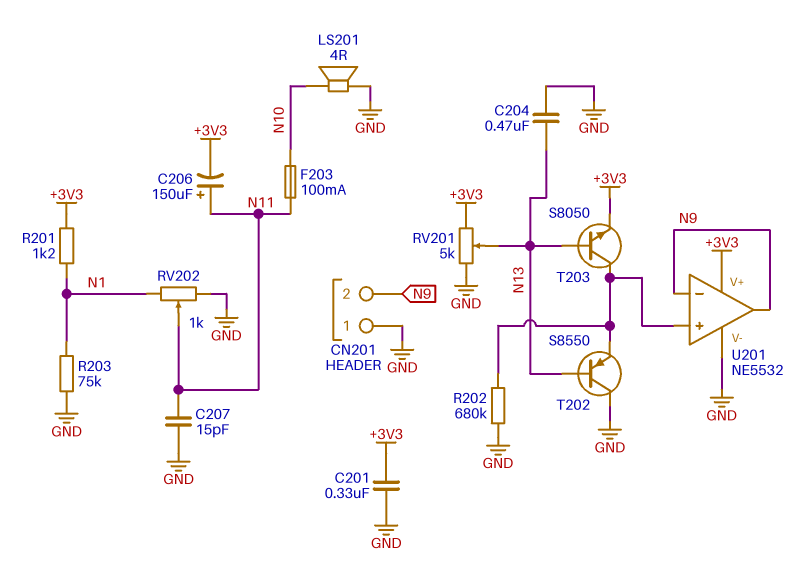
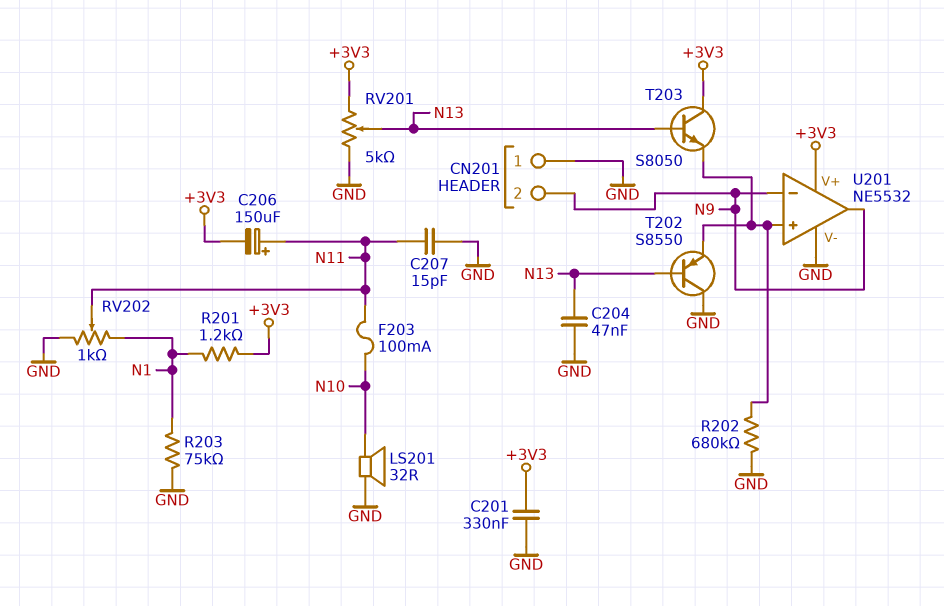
C204: 470nF (GND, N13) -> 47nF (GND, N13)
LS201: speaker 4R (GND, N10) -> speaker 32R (GND, N10)
T203: NPN S8050 (B N13, C U201/in+, E +3V3) -> NPN S8050 (B N13, C +3V3, E U201/in+)

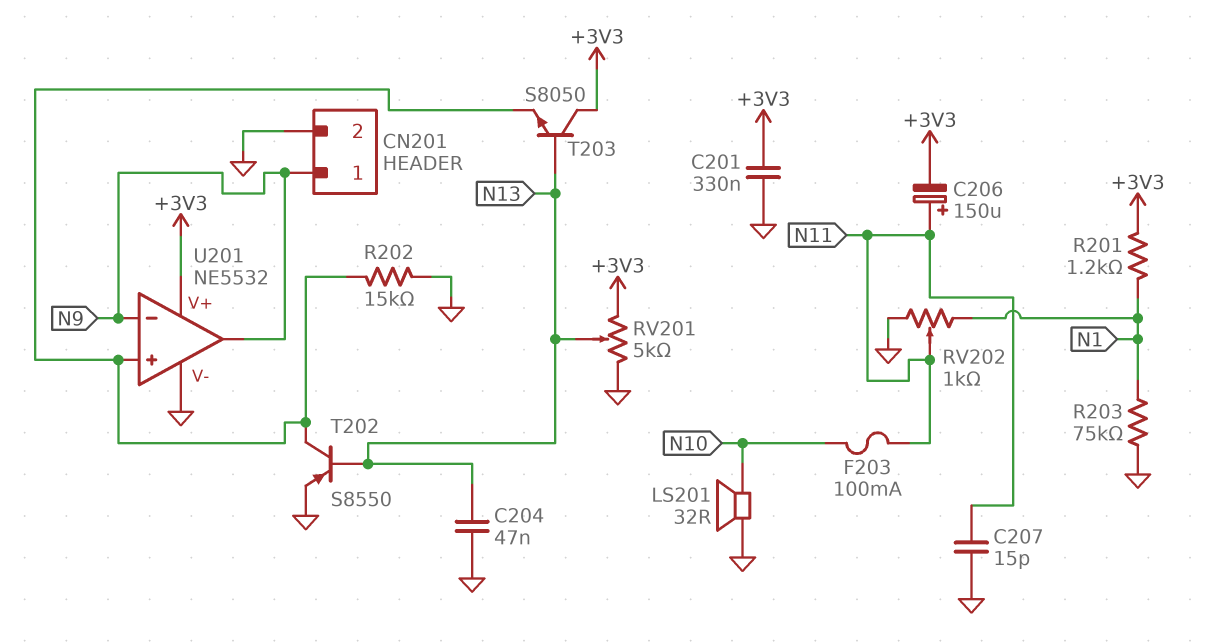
CN201 pin 1: GND -> N9
CN201 pin 2: N9 -> GND
R202: 680k (GND, U201/in+) -> 15k (GND, U201/in+)
T202: PNP S8550 (B N13, C GND, E U201/in+) -> PNP S8550 (B N13, C U201/in+, E GND)

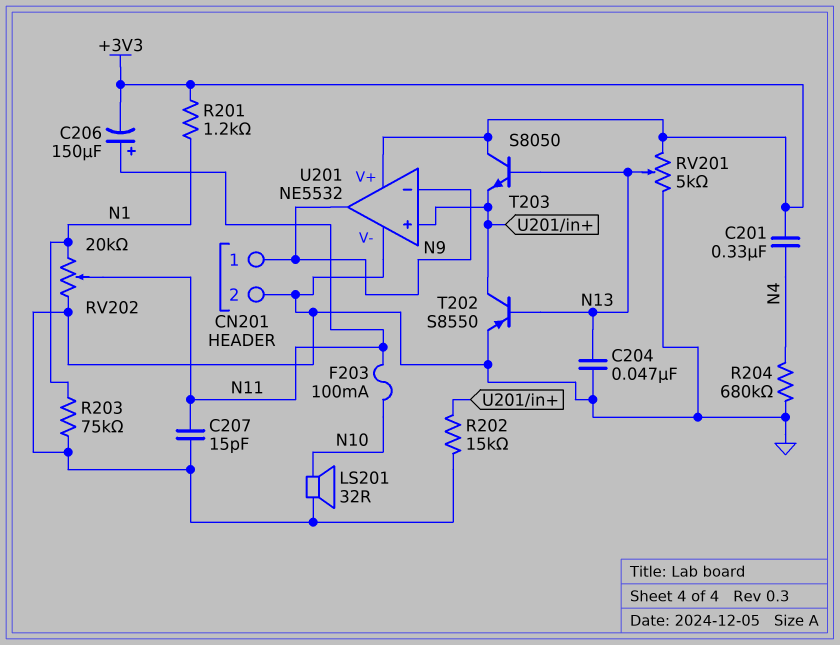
C201: 330nF (+3V3, GND) -> 330nF (+3V3, N4)
R204: none -> 680k (GND, N4)
RV202: 1k (GND, N1, wiper N11) -> 20k (GND, N1, wiper N11)

